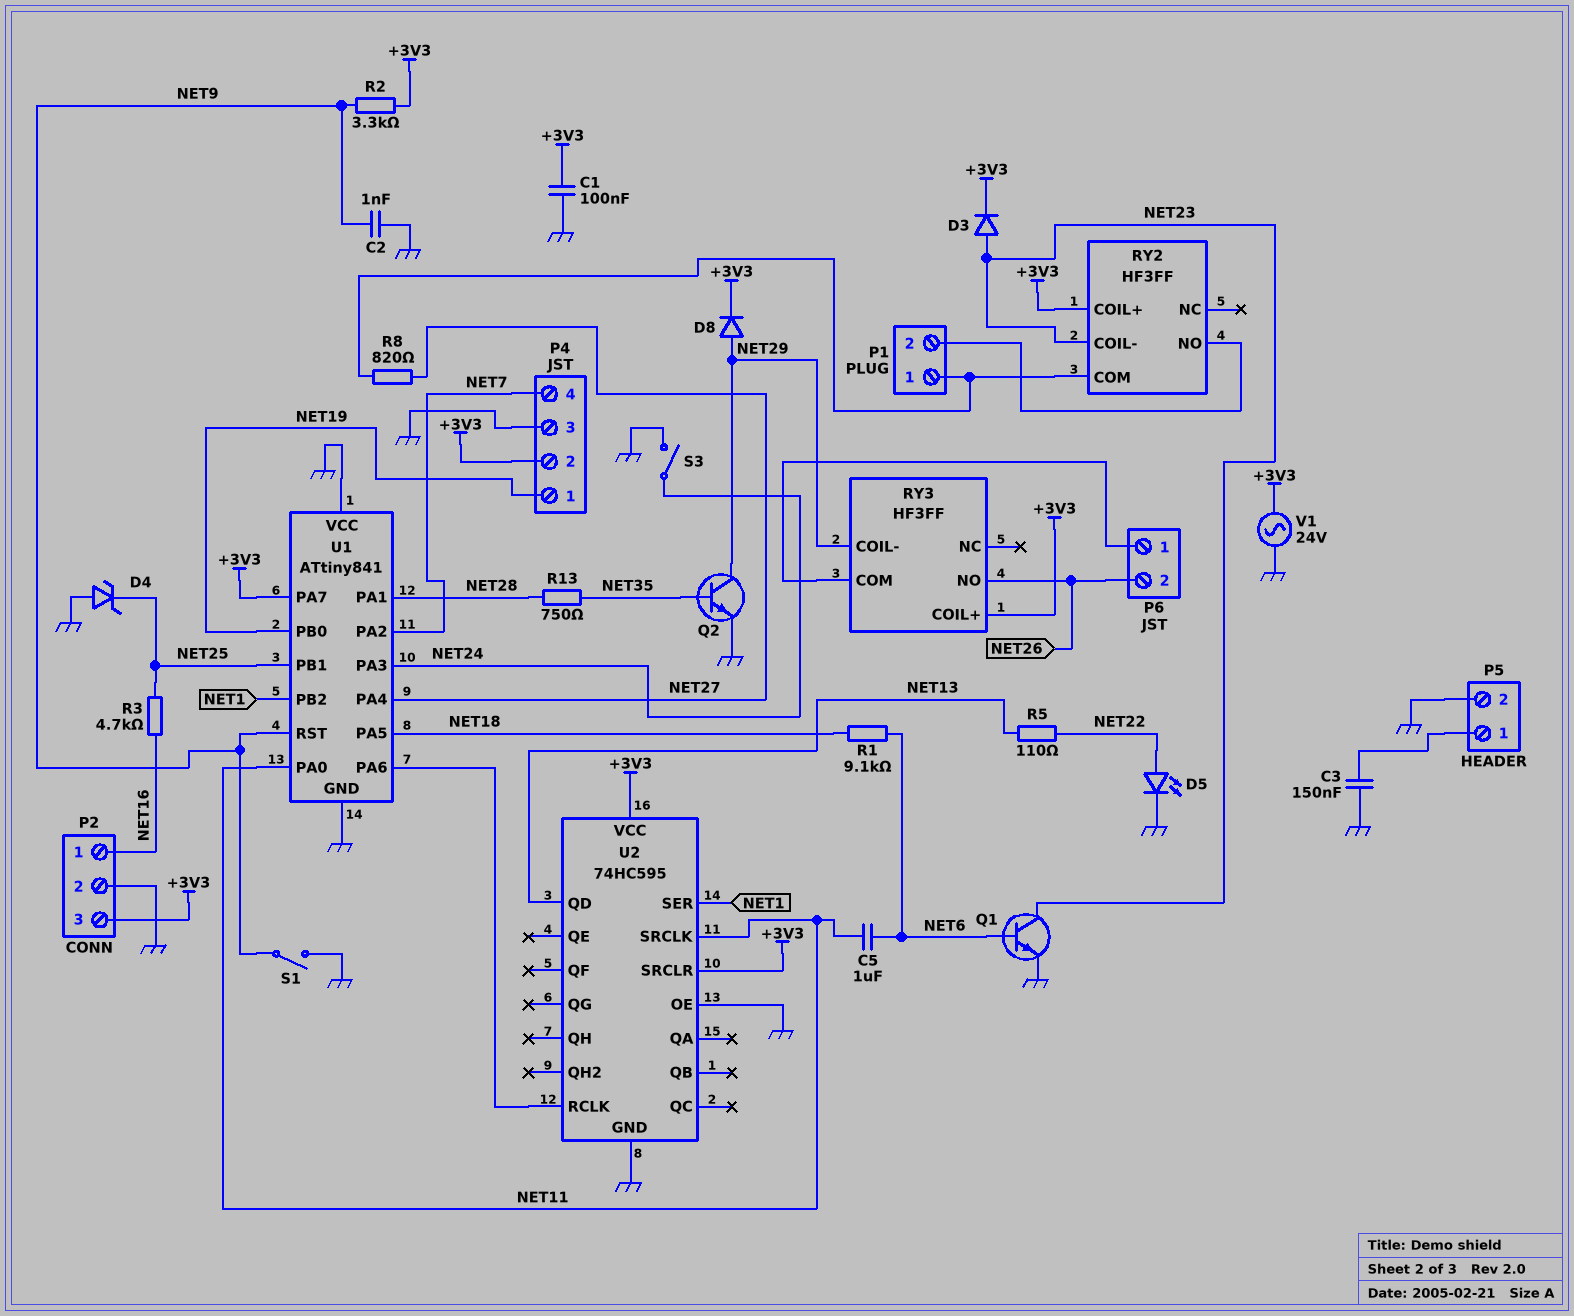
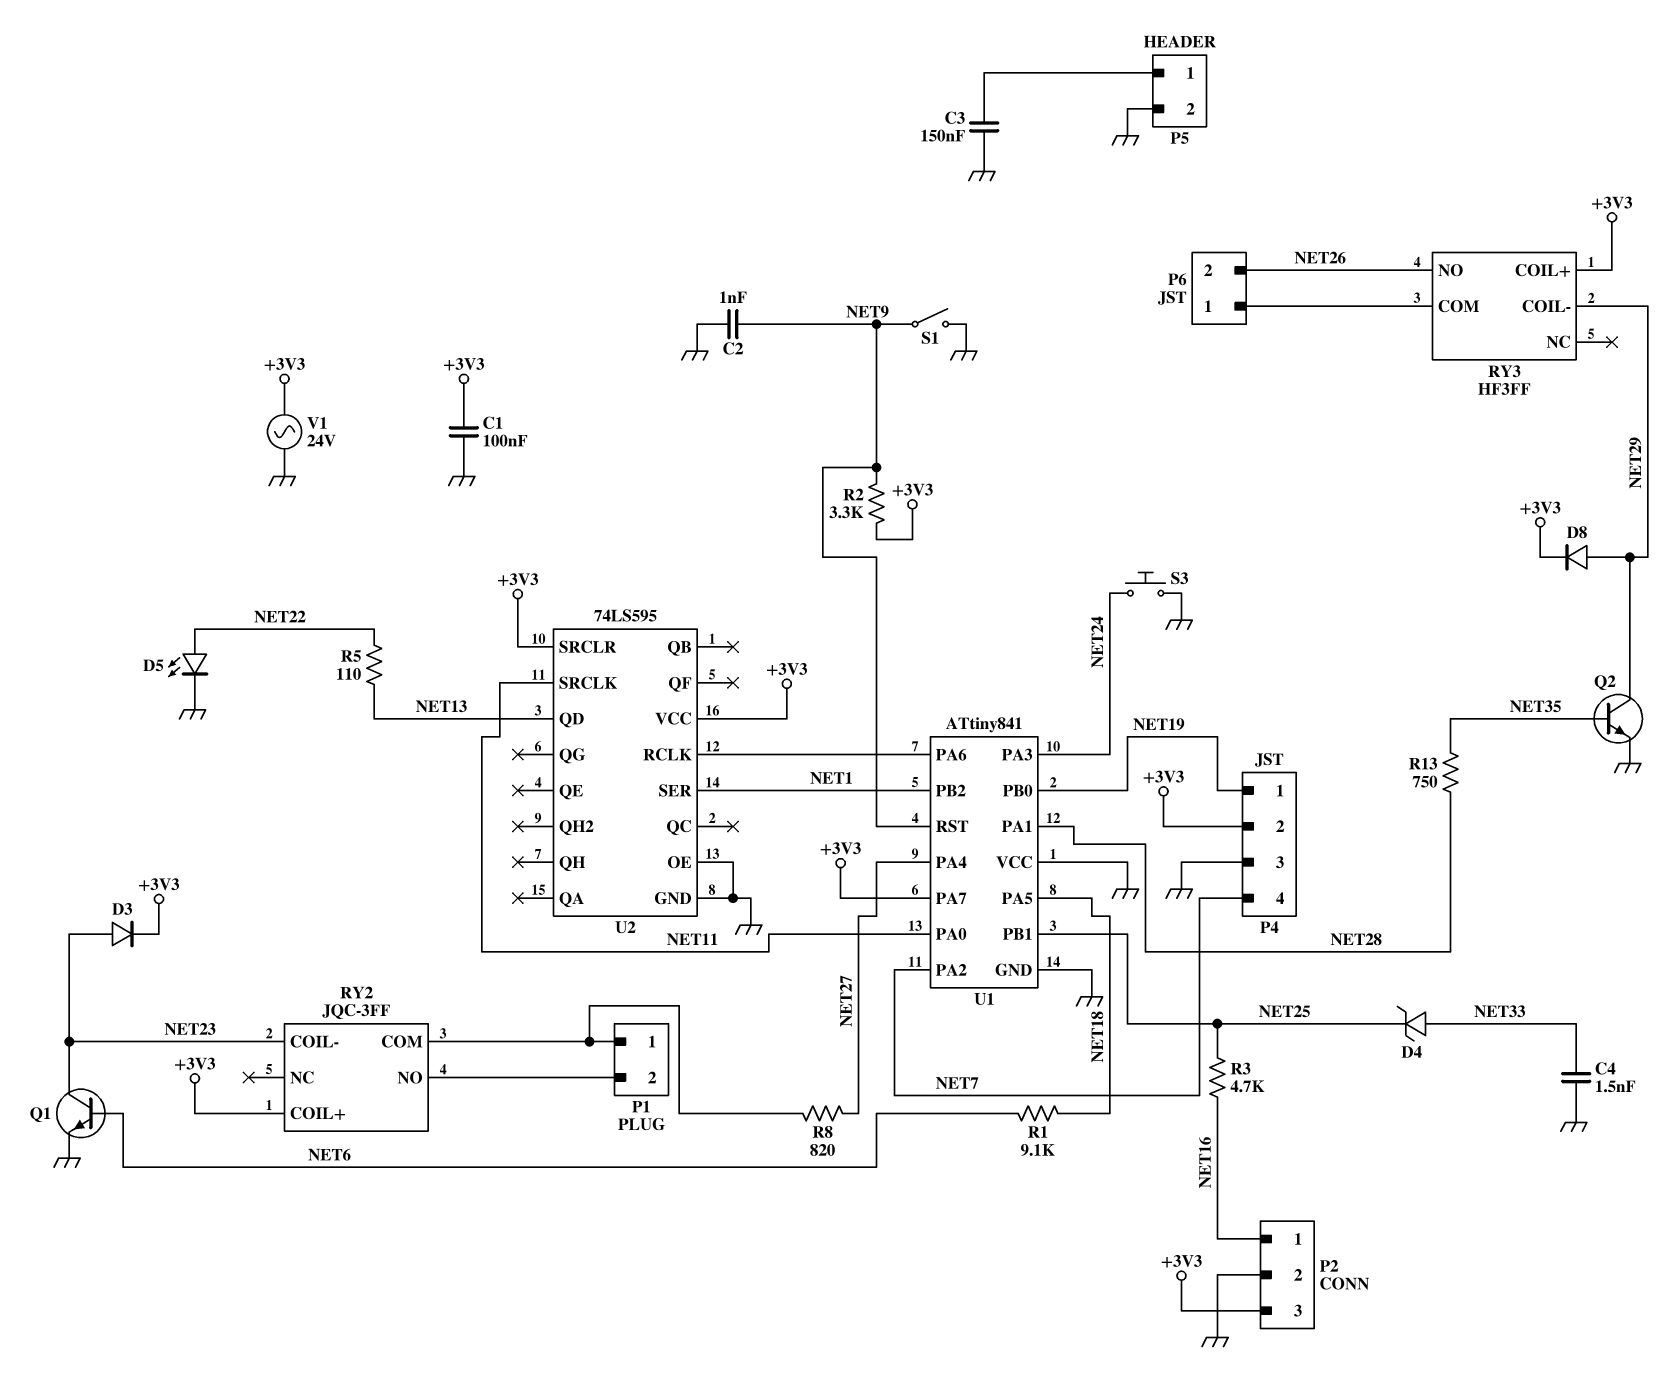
C4: none -> 1.5nF (GND, NET33)
C5: 1uF (NET6, NET11) -> none
D4: zener (A GND, K NET25) -> zener (A NET33, K NET25)
RY2: HF3FF -> JQC-3FF
S3: switch (GND, NET24) -> button (GND, NET24)
U2: 74HC595 -> 74LS595

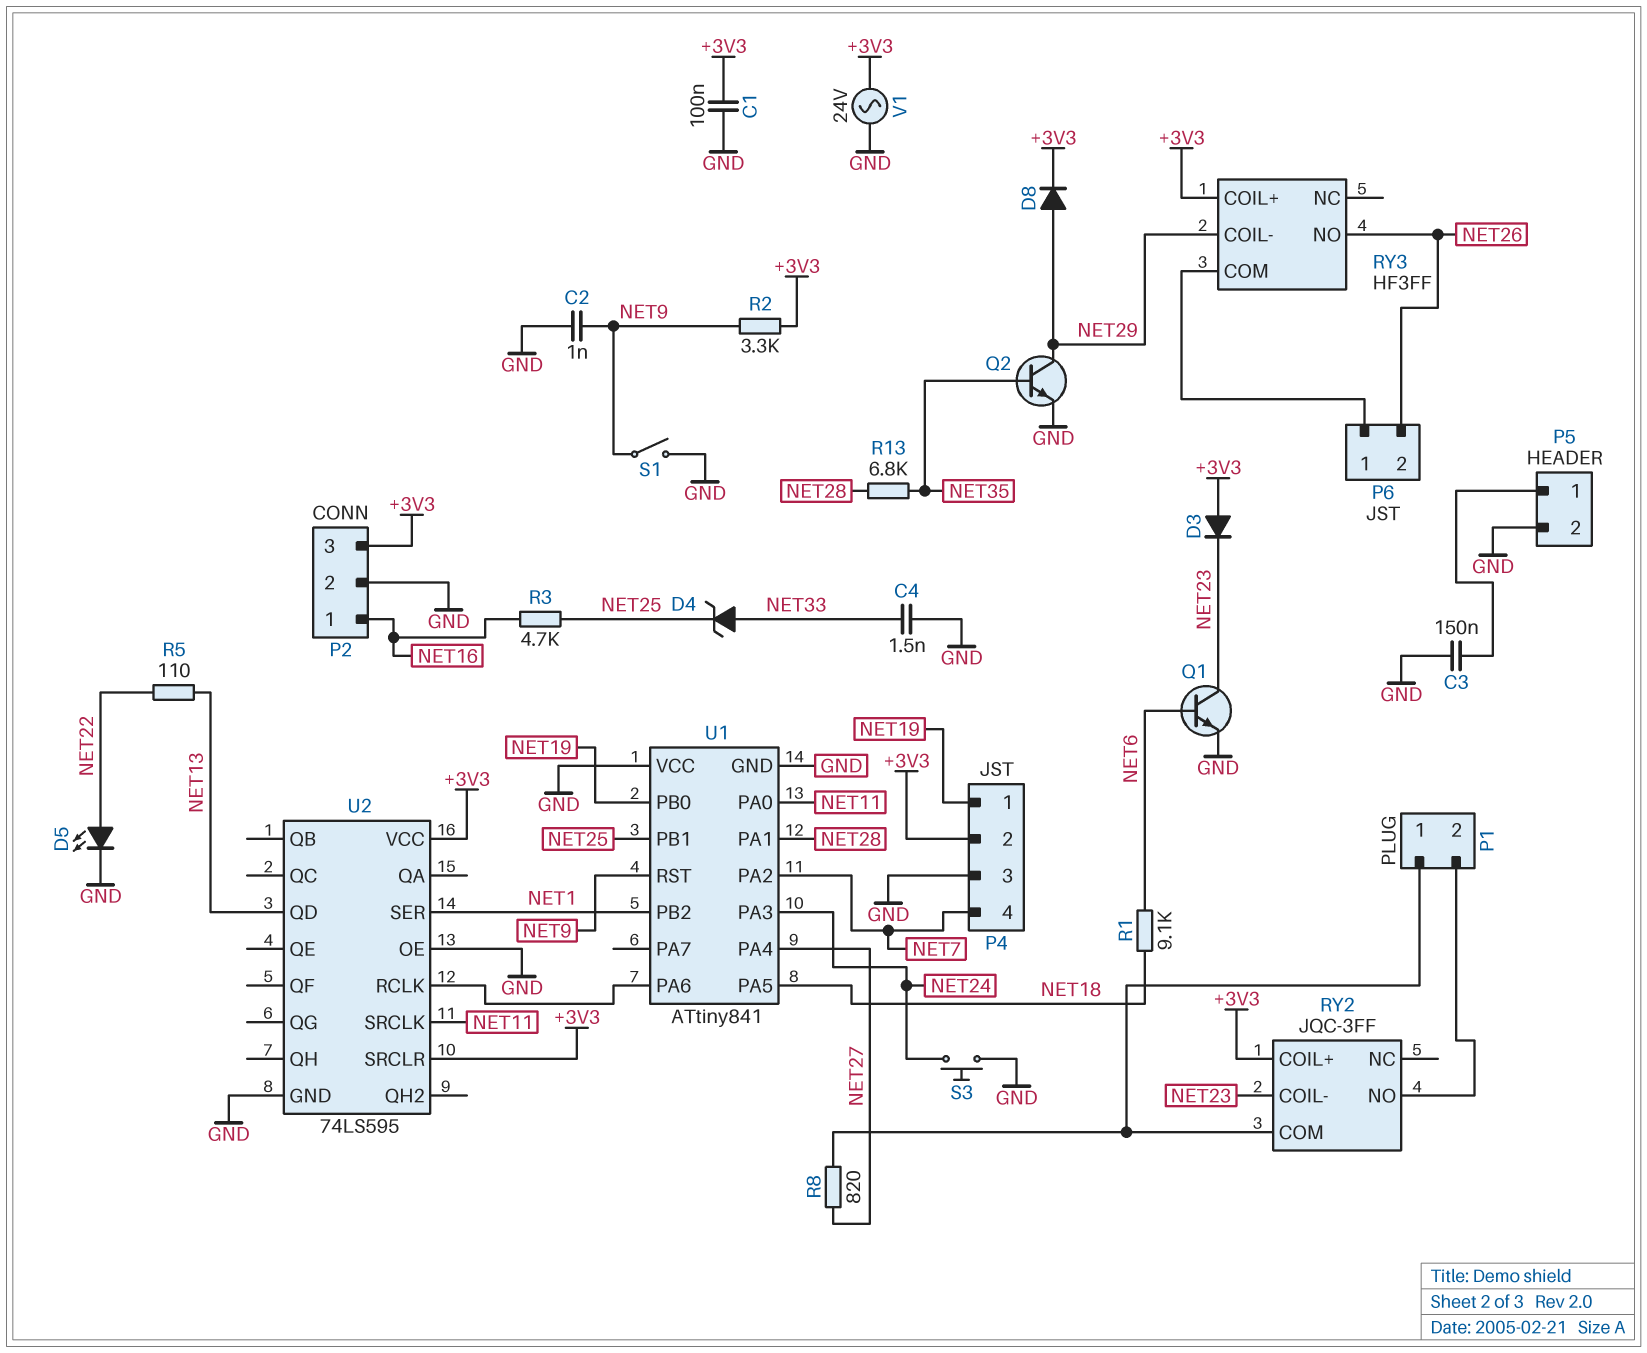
D3: diode (A NET23, K +3V3) -> diode (A +3V3, K NET23)
R13: 750 (NET28, NET35) -> 6.8k (NET28, NET35)
U1 pin PA7: +3V3 -> none

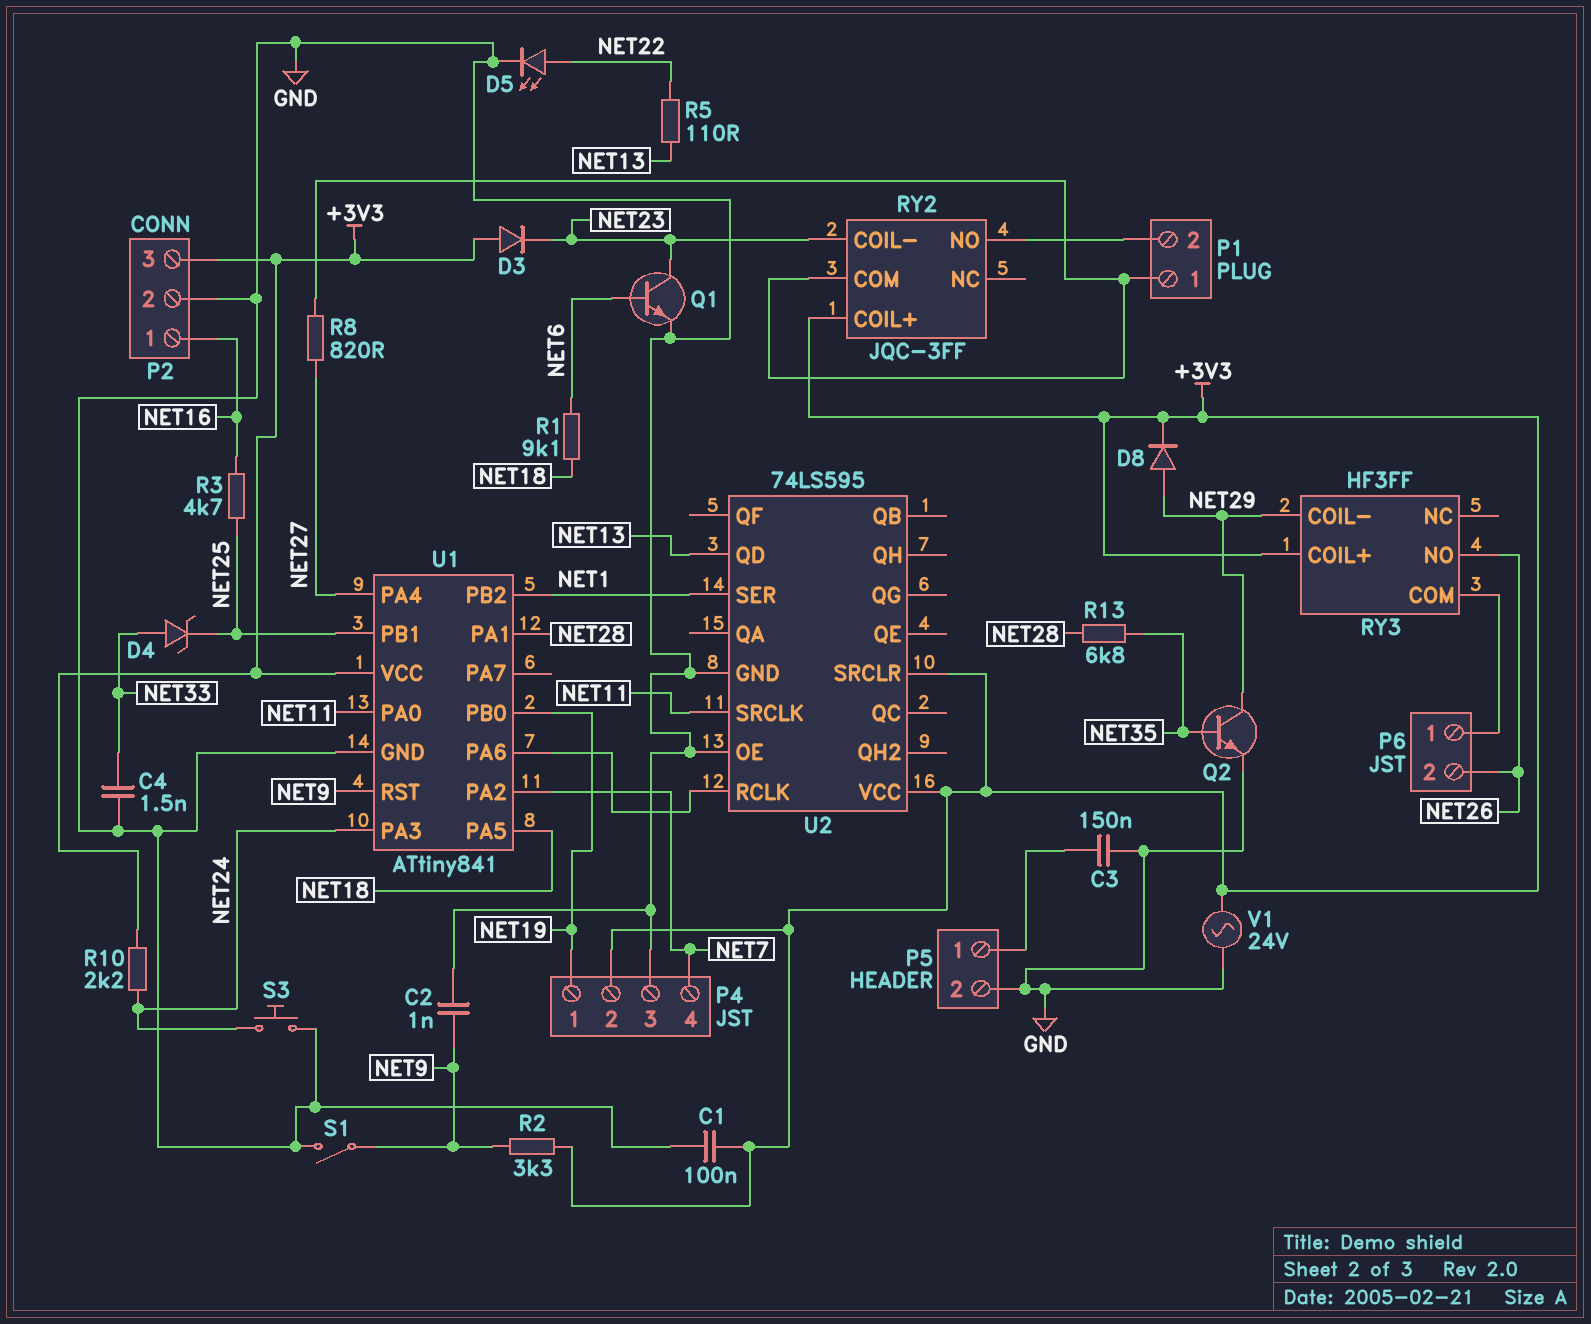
R10: none -> 2.2k (+3V3, NET24)
U1 pin VCC: GND -> +3V3

